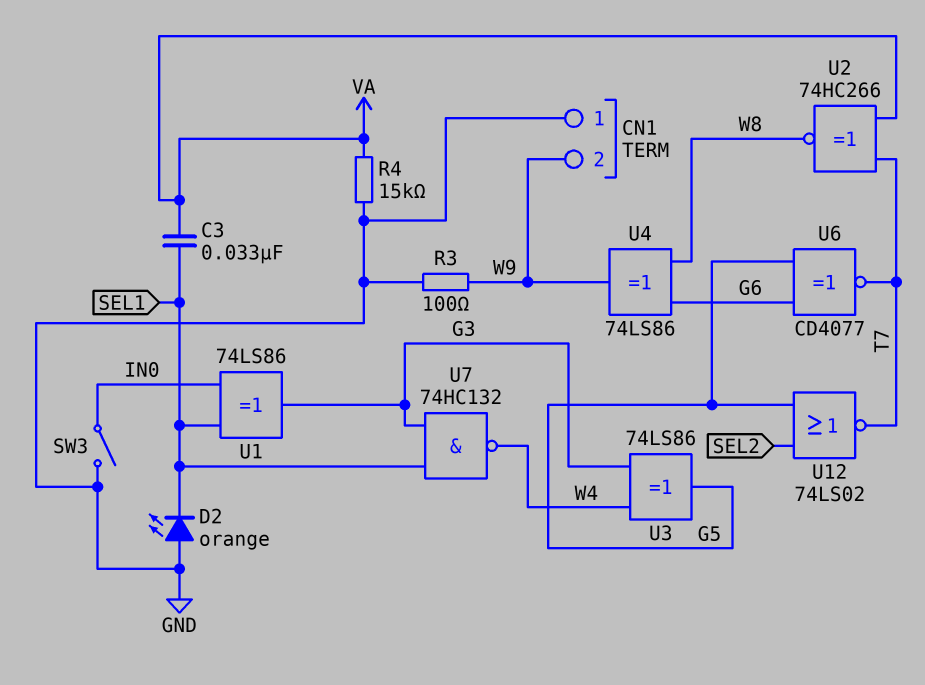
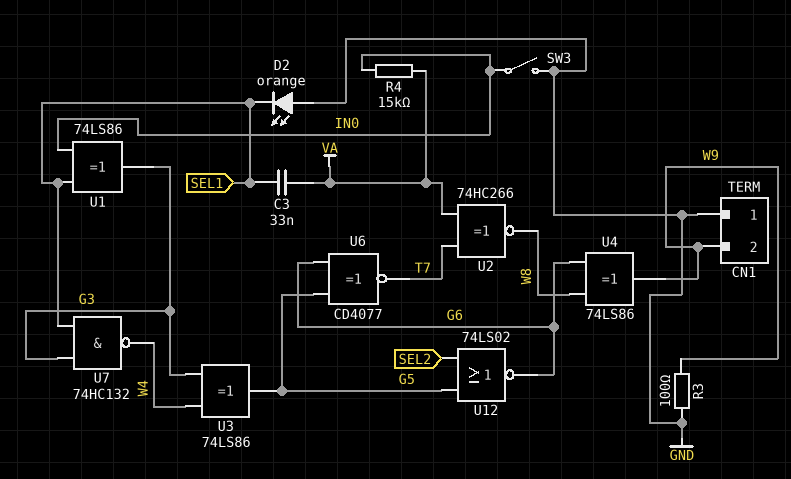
R4: 15k (GND, VA) -> 15k (IN0, VA)
U12: NOR 74LS02 (in G5, in SEL2, out T7) -> NOR 74LS02 (in G5, in SEL2, out G6)

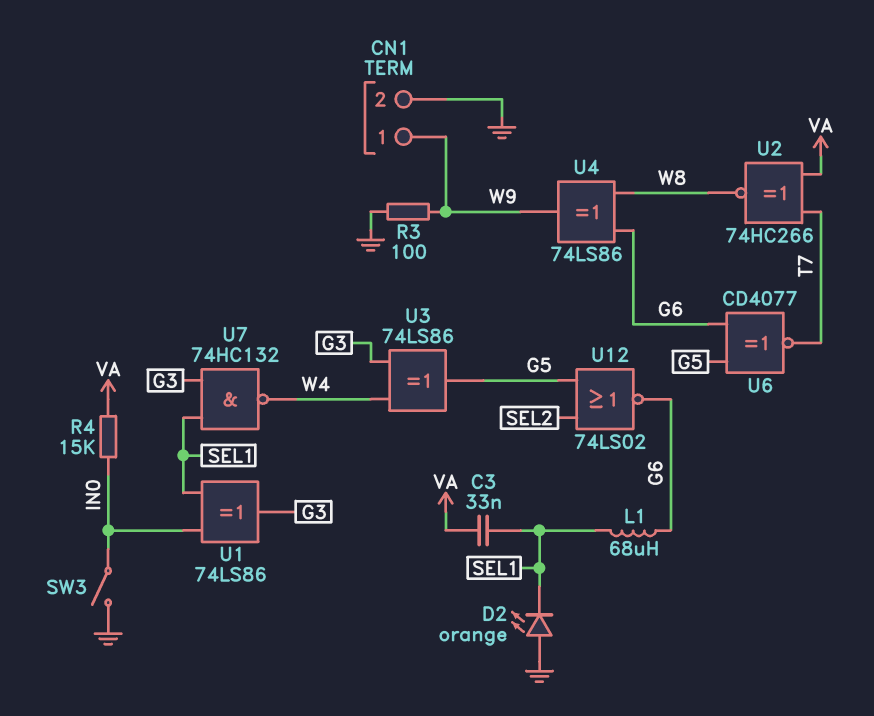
CN1 pin 1: GND -> W9
CN1 pin 2: W9 -> GND
L1: none -> 68uH (G6, SEL1)

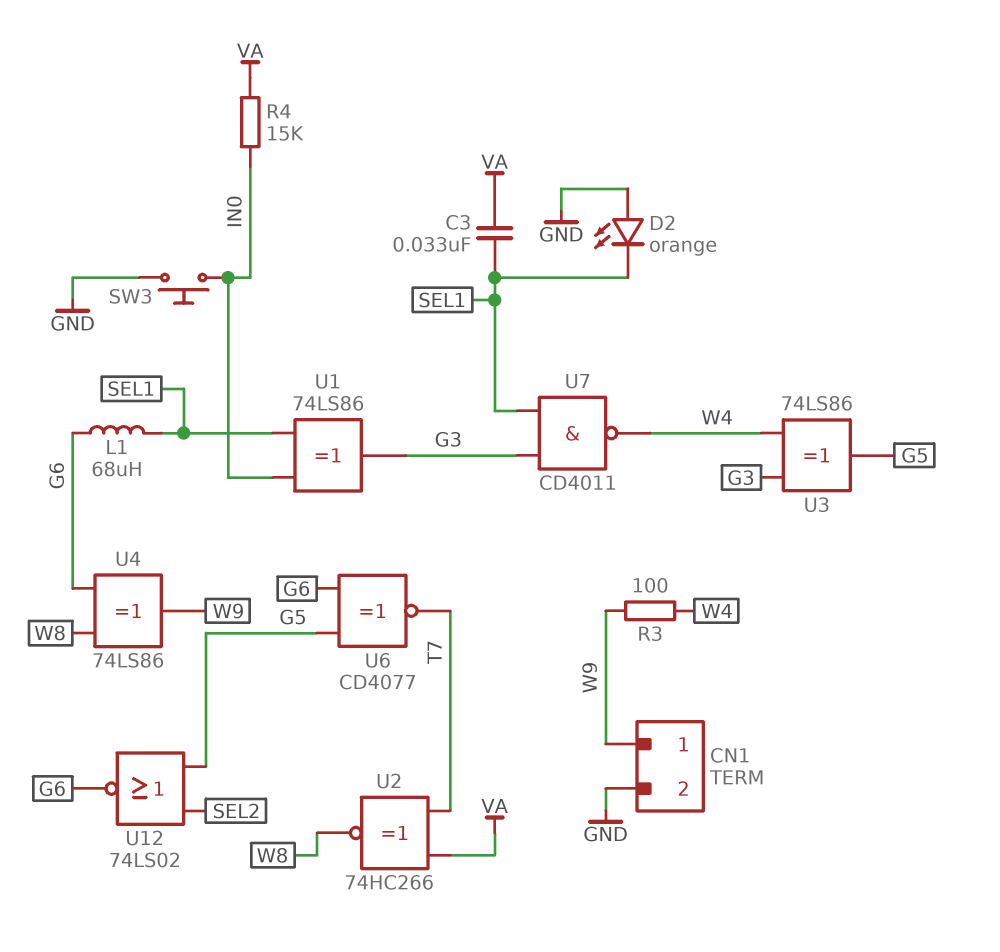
R3: 100 (GND, W9) -> 100 (W4, W9)
SW3: switch (GND, IN0) -> button (GND, IN0)
U7: NAND 74HC132 (in G3, in SEL1, out W4) -> NAND CD4011 (in G3, in SEL1, out W4)

